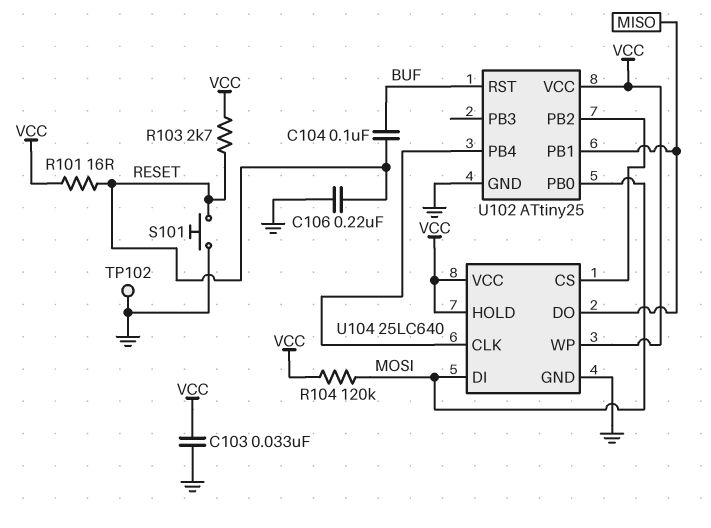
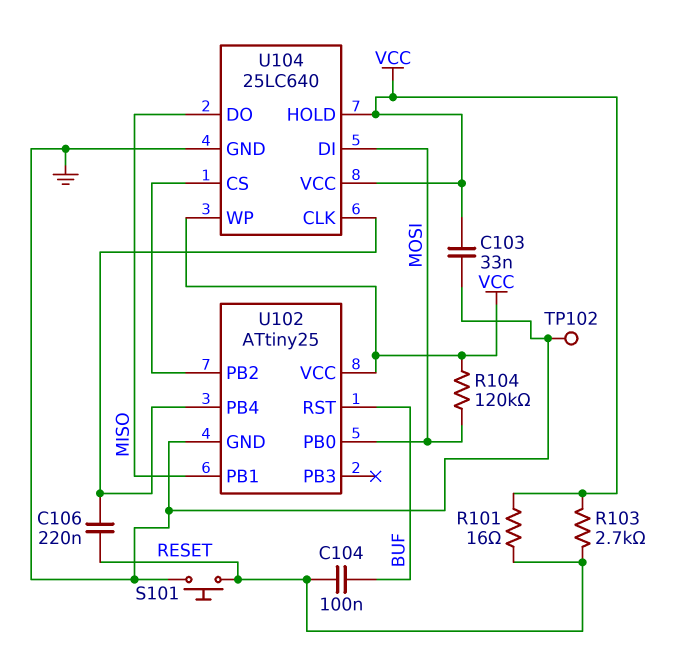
C106: 220nF (GND, RESET) -> 220nF (RESET, U102/PB4)

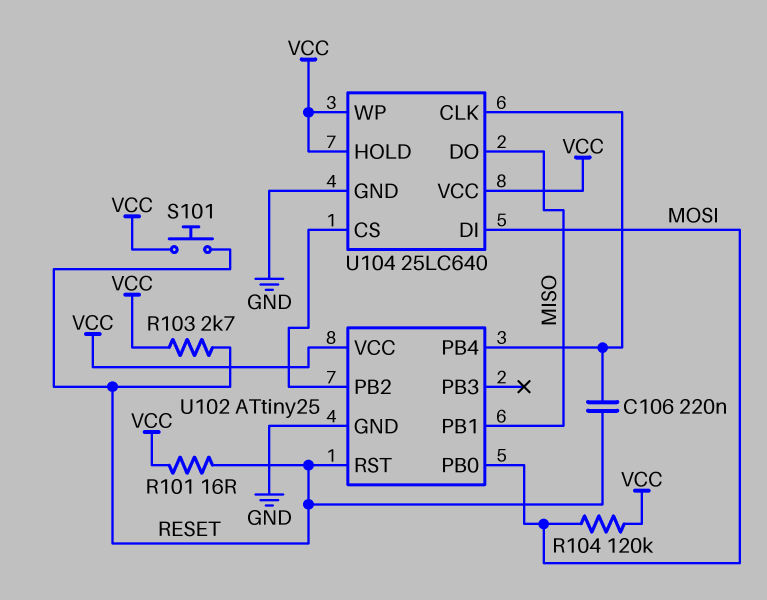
C103: 33nF (GND, VCC) -> none
C104: 100nF (BUF, RESET) -> none
S101: button (GND, RESET) -> button (RESET, VCC)
TP102: test point (GND) -> none
U102 pin RST: BUF -> RESET

